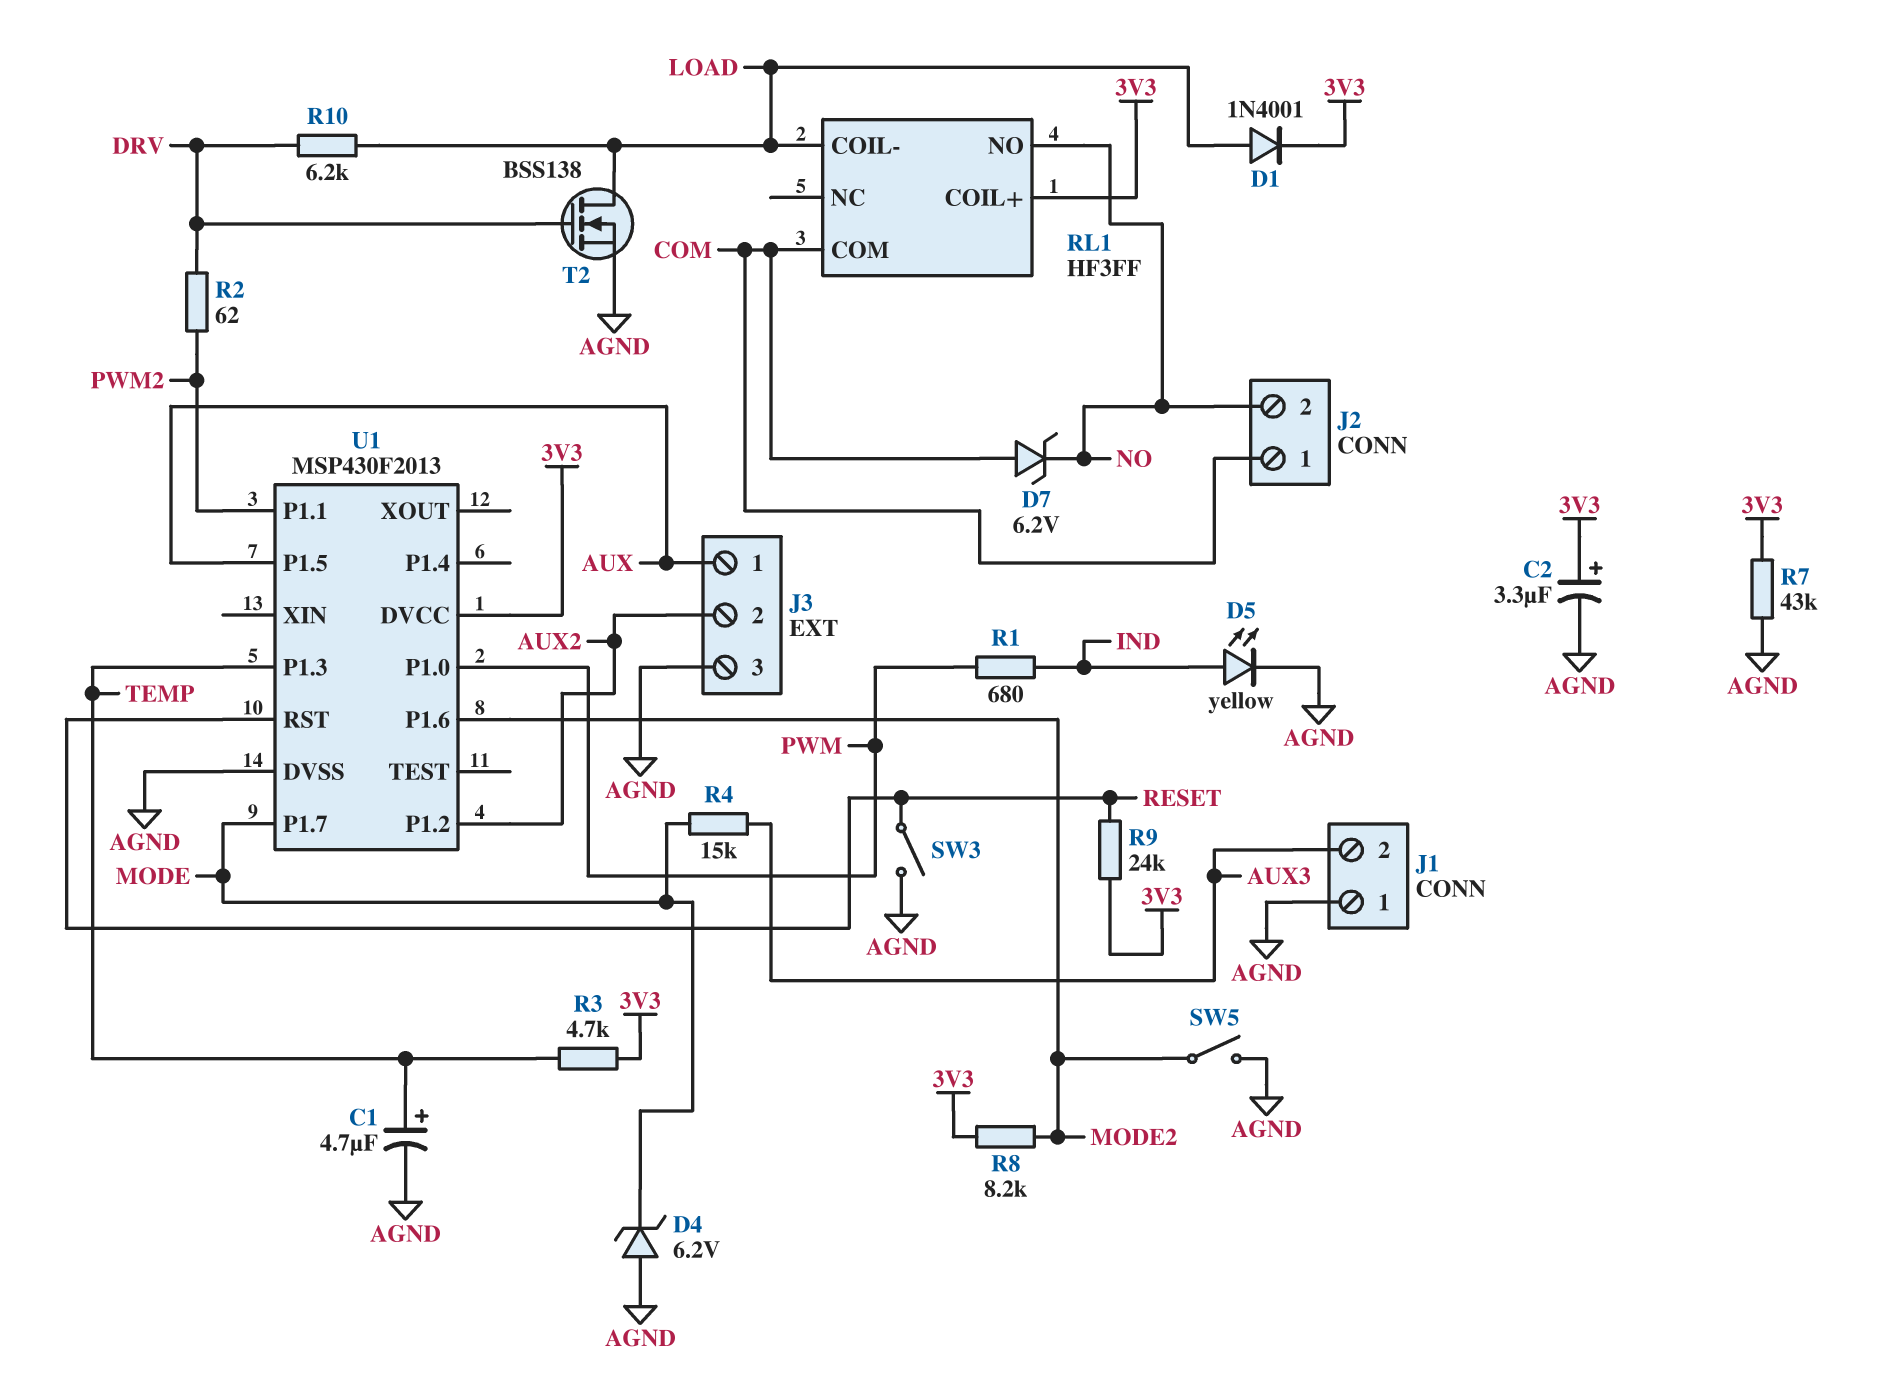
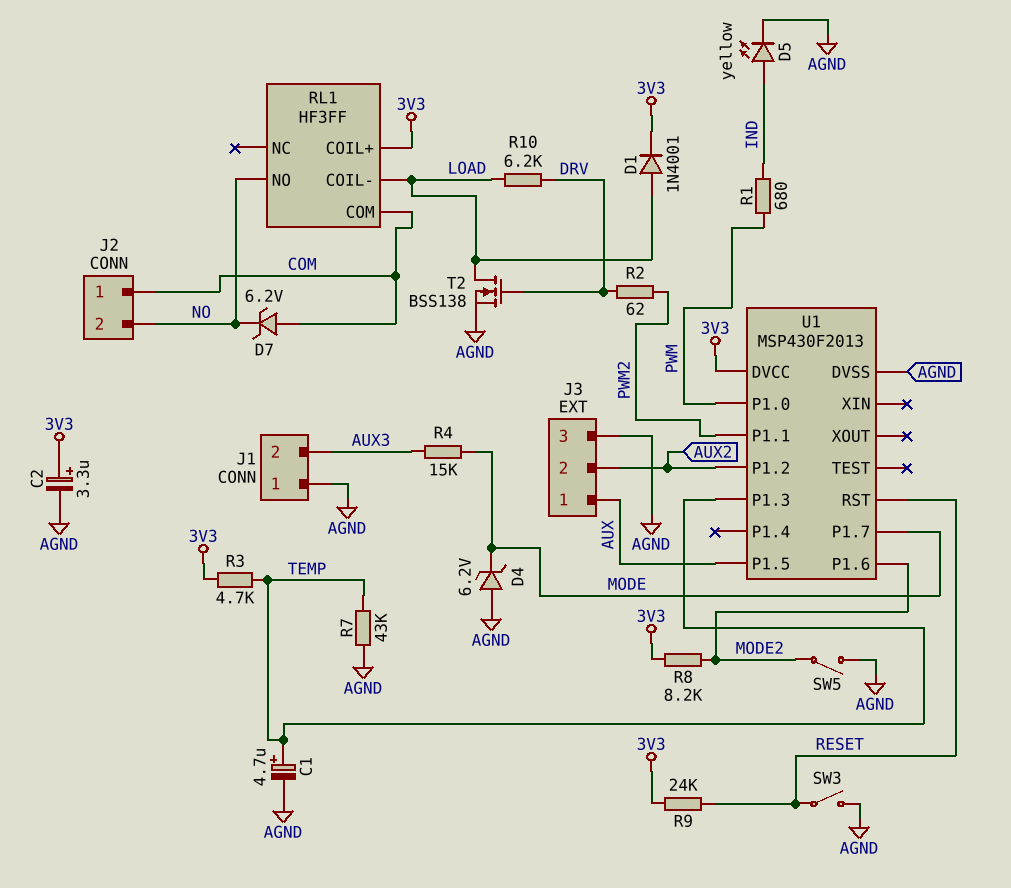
R7: 43k (3V3, AGND) -> 43k (AGND, TEMP)

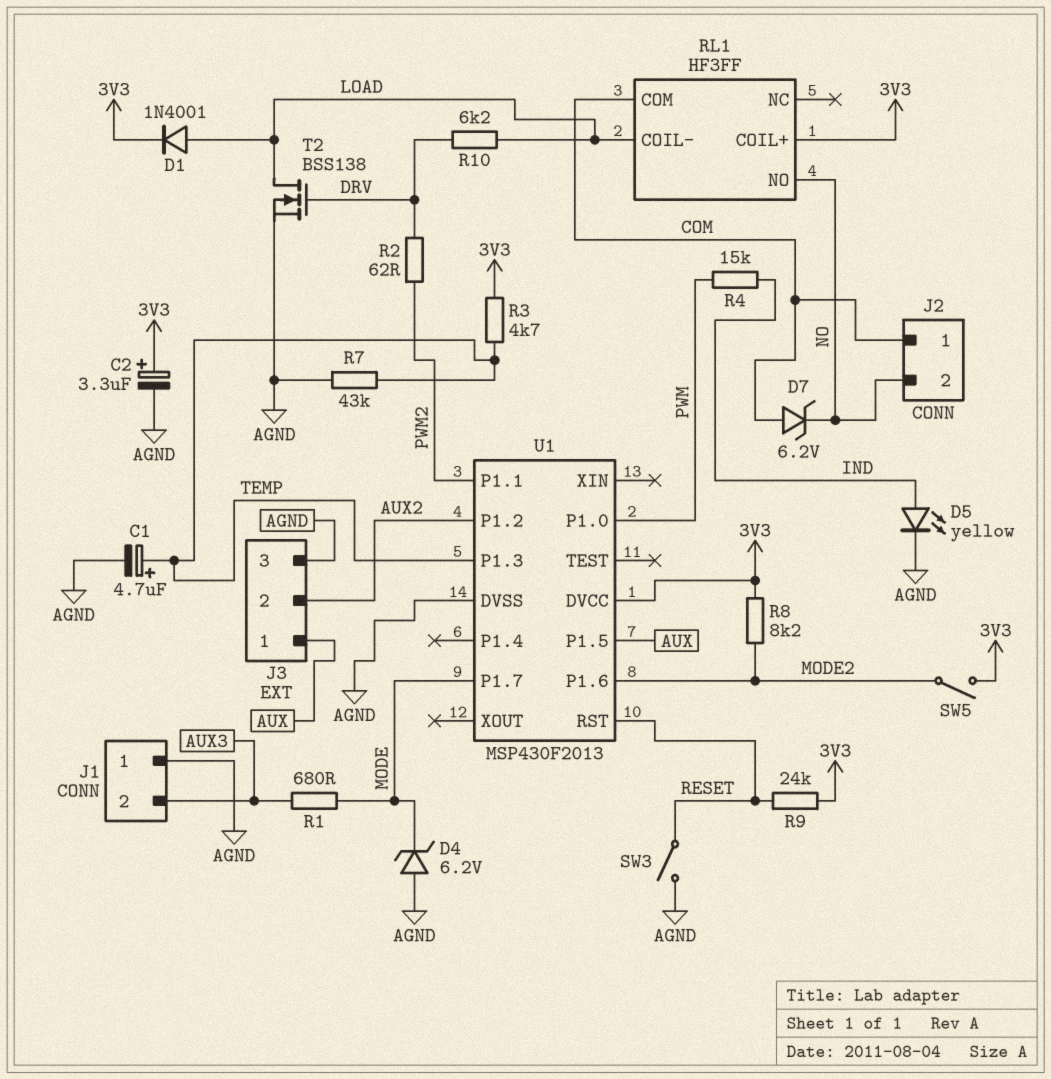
R1: 680 (IND, PWM) -> 680 (AUX3, MODE)
R4: 15k (AUX3, MODE) -> 15k (IND, PWM)
SW5: switch (AGND, MODE2) -> switch (3V3, MODE2)

